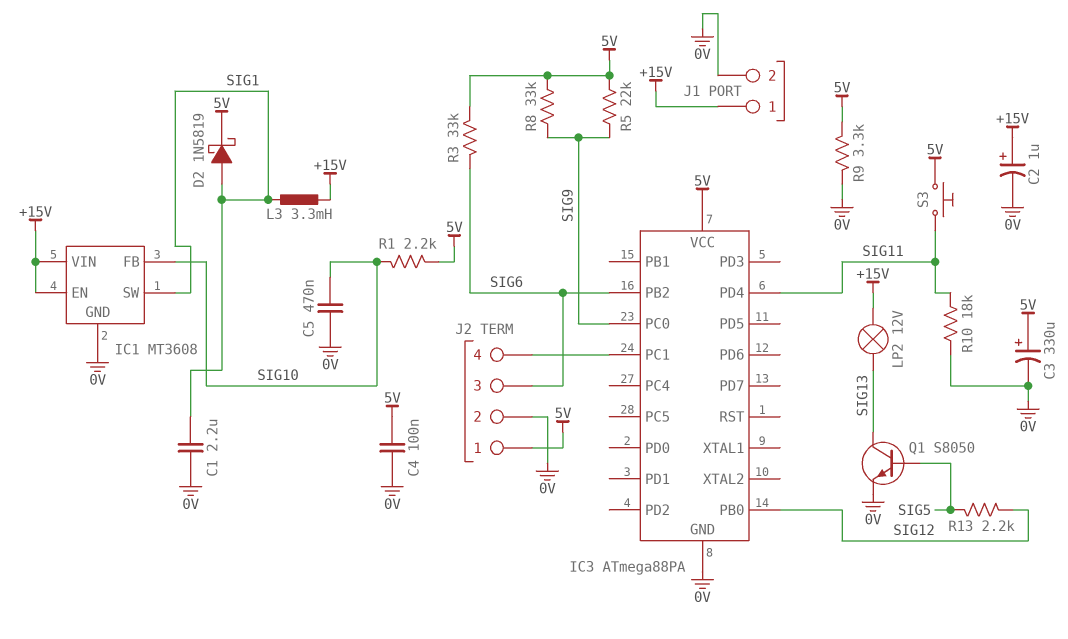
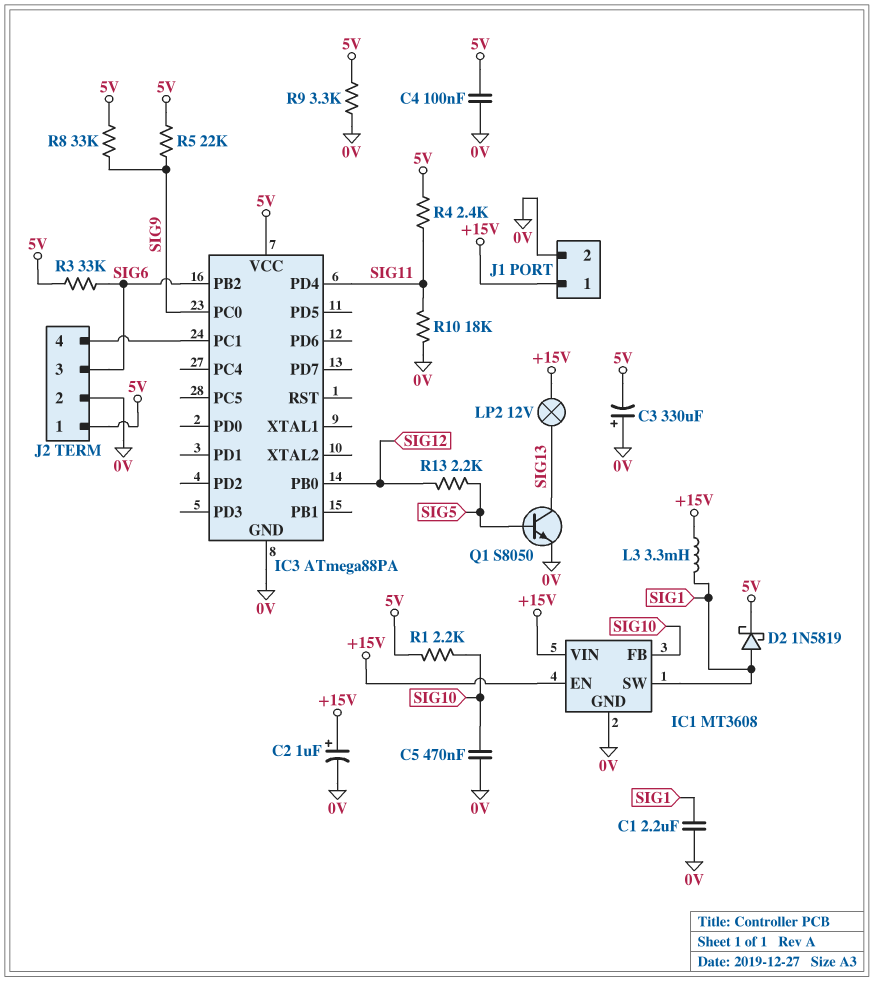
C3: 330uF (plus 5V, minus 0V) -> 330uF (plus 0V, minus 5V)
R4: none -> 2.4k (5V, SIG11)
S3: button (5V, SIG11) -> none

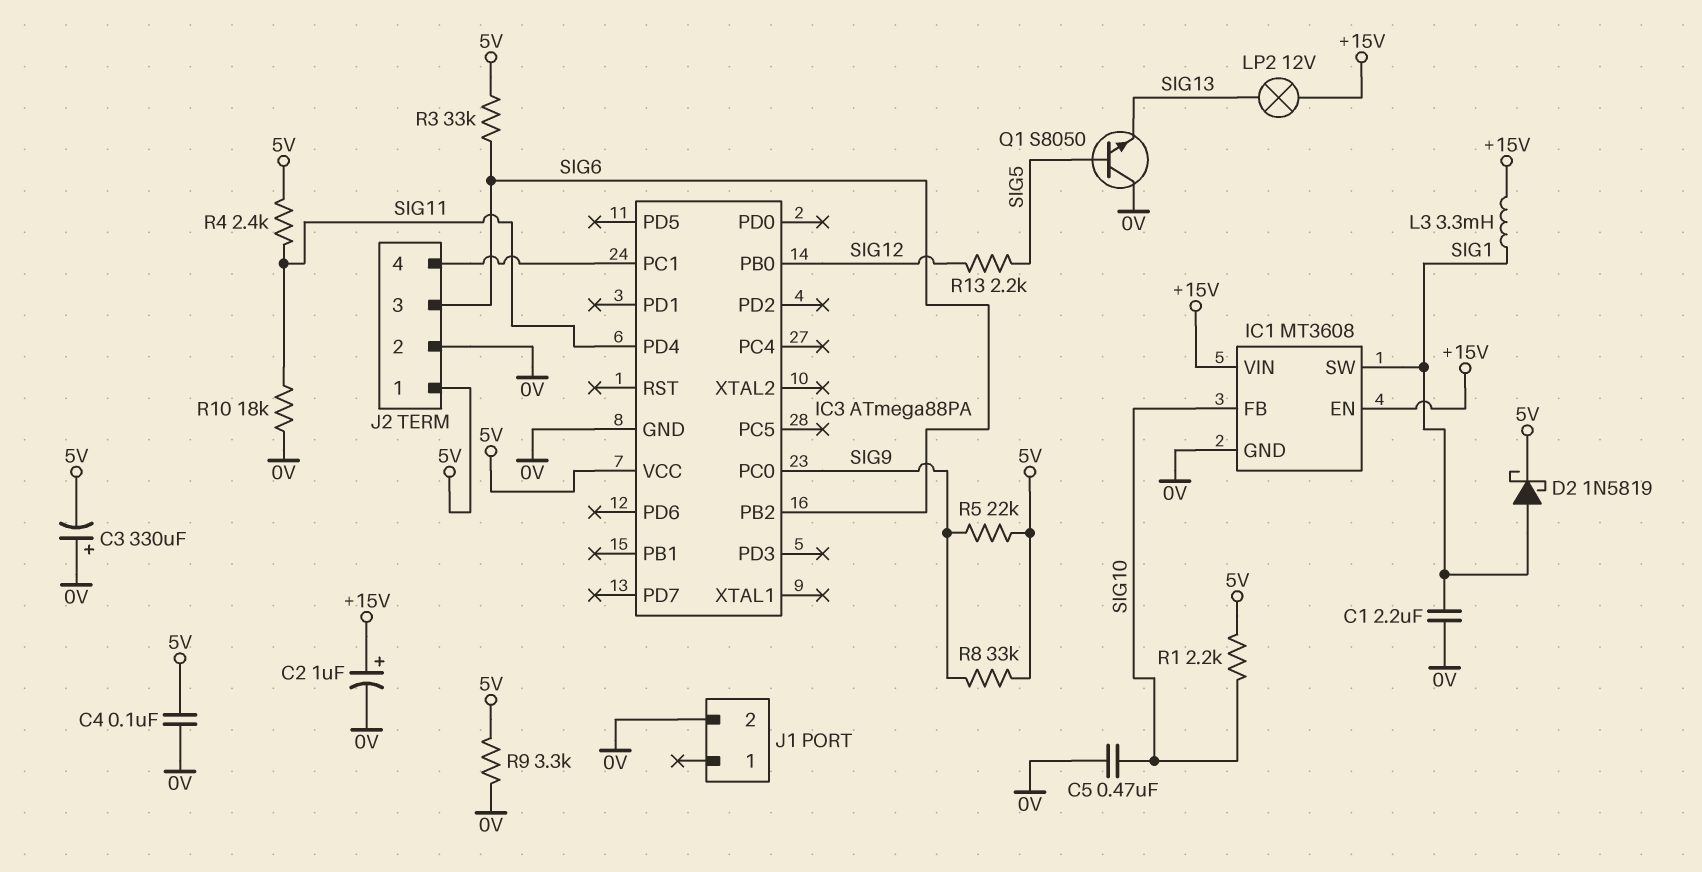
J1 pin 1: +15V -> none
Q1: NPN S8050 (B SIG5, C SIG13, E 0V) -> NPN S8050 (B SIG5, C 0V, E SIG13)

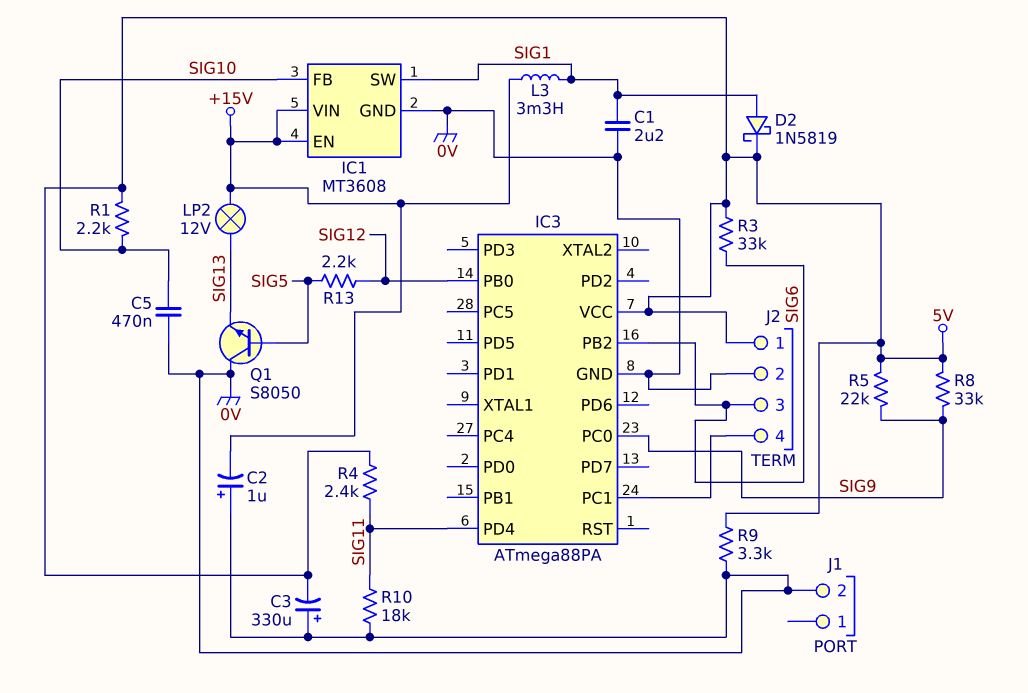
C2: 1uF (plus +15V, minus 0V) -> 1uF (plus 0V, minus +15V)
C4: 100nF (0V, 5V) -> none

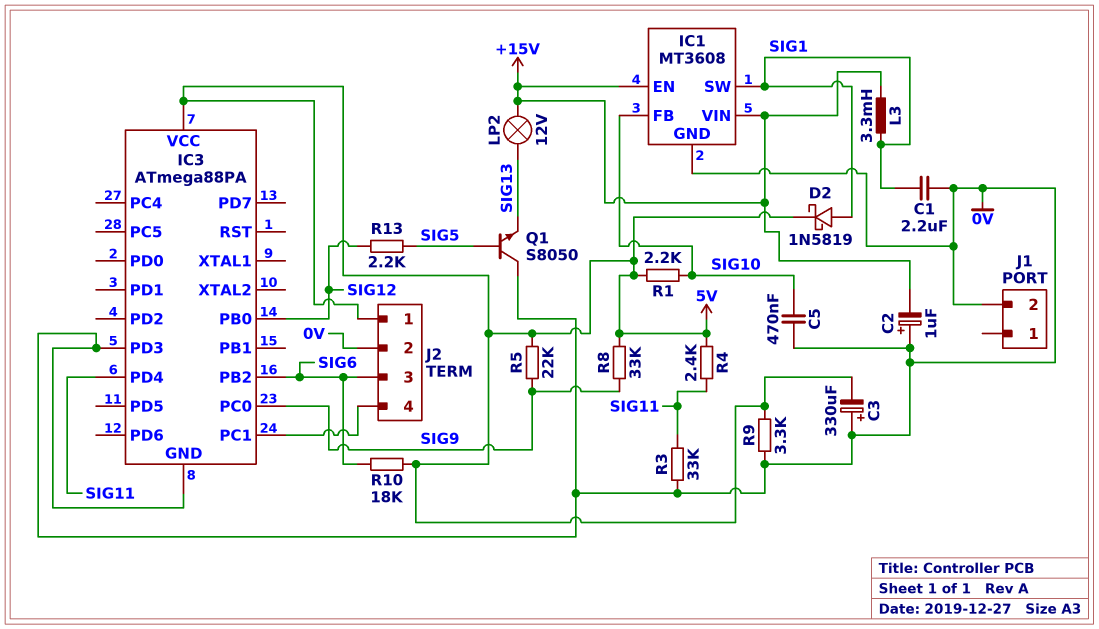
IC3 pin PD3: none -> 0V
R3: 33k (5V, SIG6) -> 33k (0V, SIG11)
R10: 18k (0V, SIG11) -> 18k (5V, SIG6)

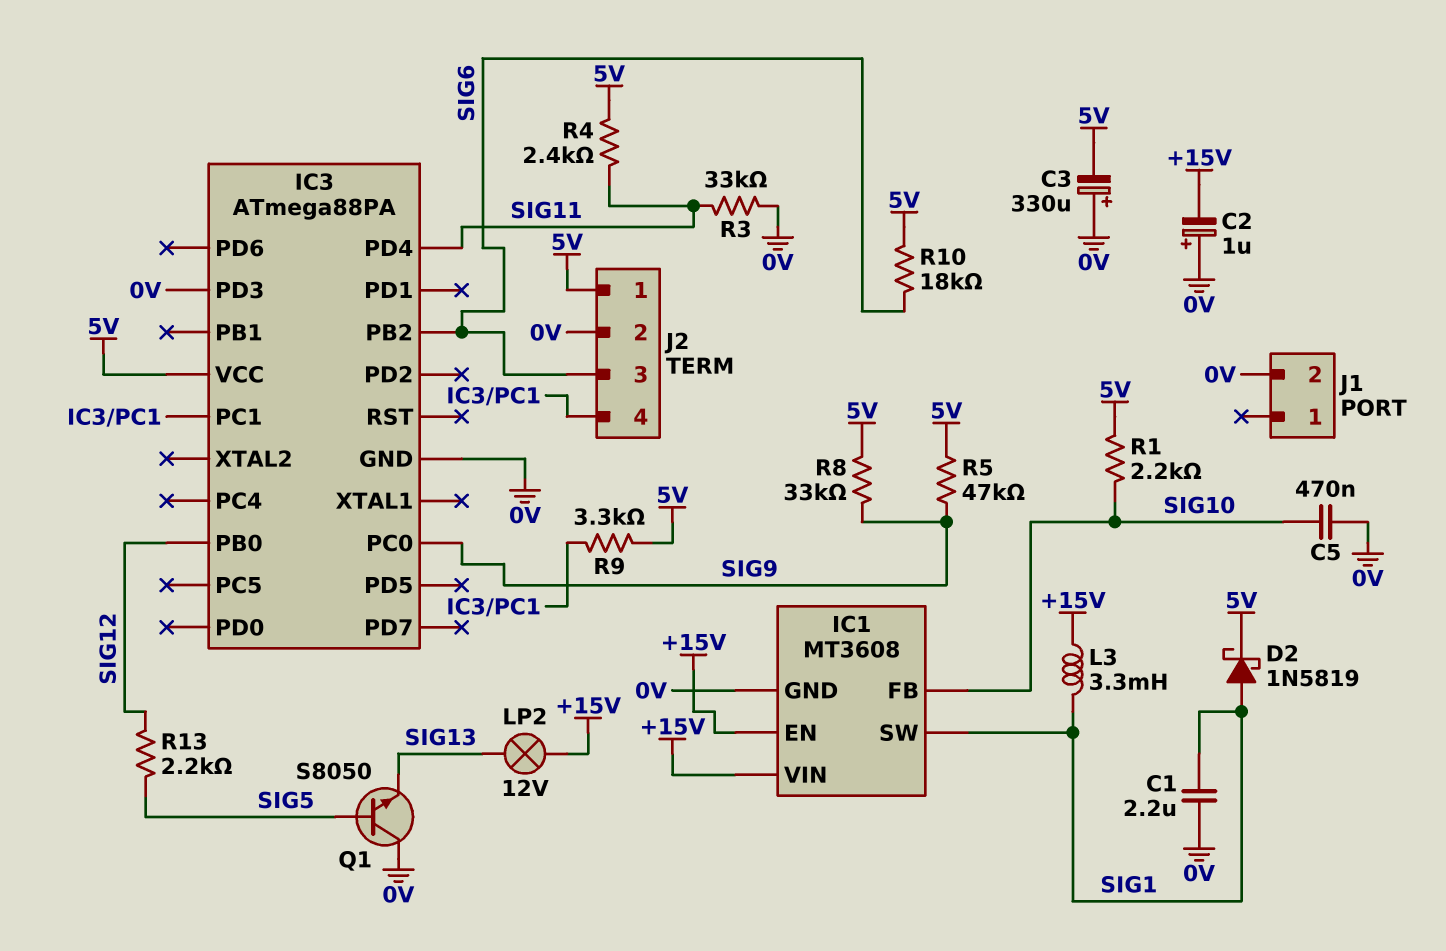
R5: 22k (5V, SIG9) -> 47k (5V, SIG9)
R9: 3.3k (0V, 5V) -> 3.3k (5V, IC3/PC1)

